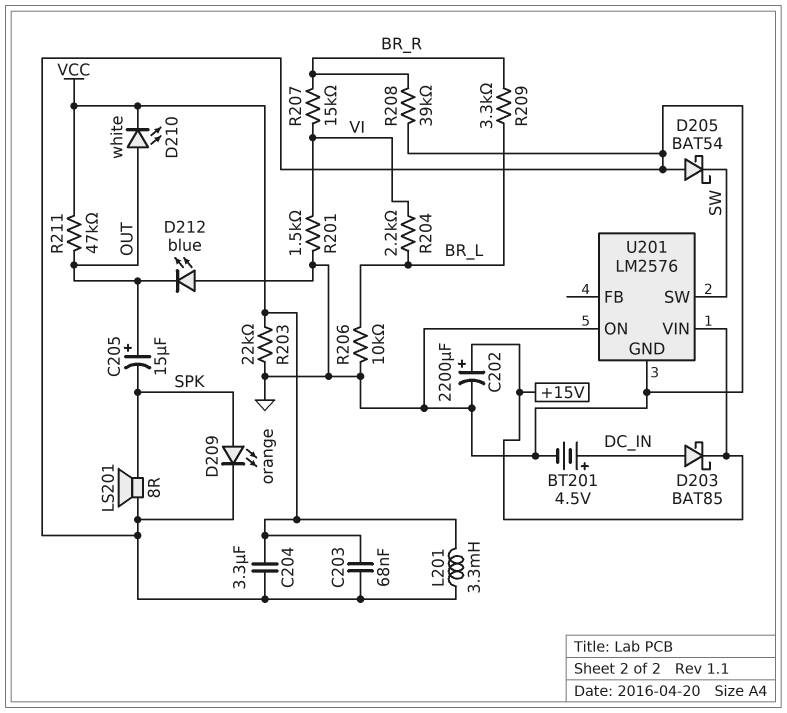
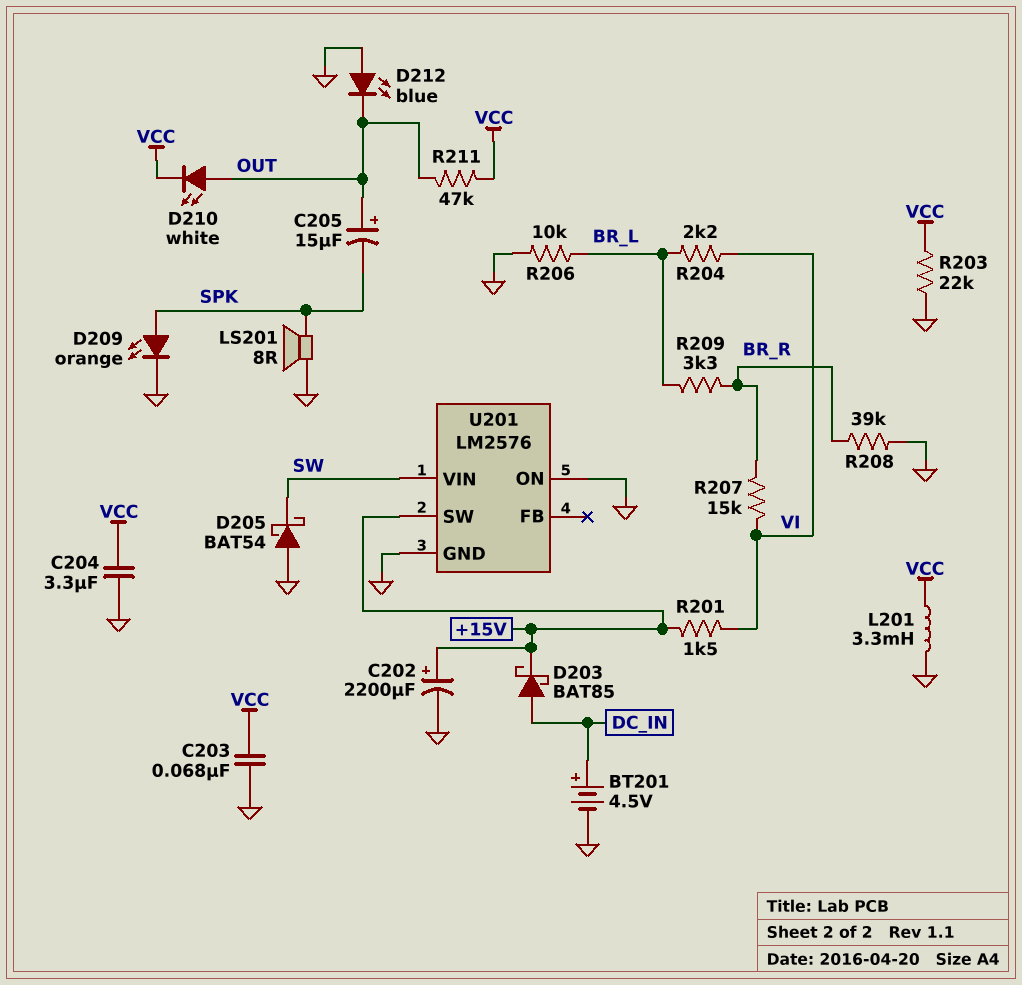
R201: 1.5k (GND, VI) -> 1.5k (+15V, VI)
U201 pin SW: SW -> +15V
U201 pin VIN: +15V -> SW

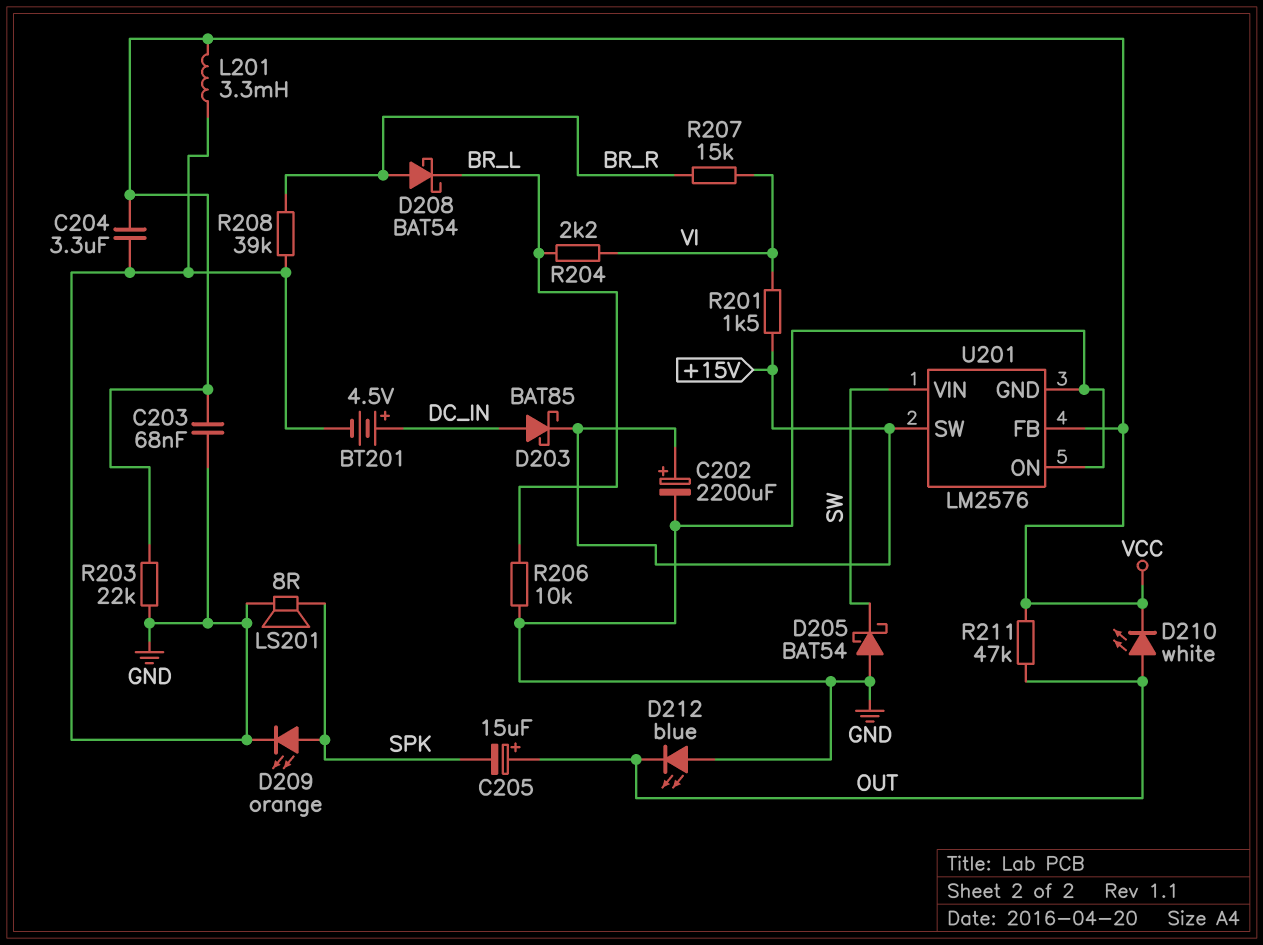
D208: none -> schottky BAT54 (A BR_R, K BR_L)
R209: 3.3k (BR_L, BR_R) -> none
U201 pin FB: none -> VCC

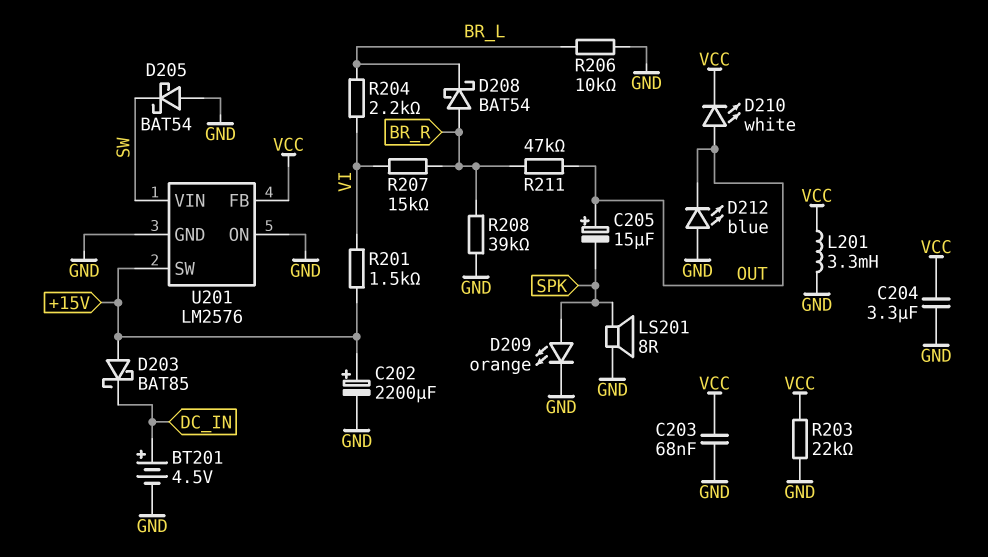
D203: schottky BAT85 (A DC_IN, K +15V) -> schottky BAT85 (A +15V, K DC_IN)
R211: 47k (OUT, VCC) -> 47k (BR_R, OUT)

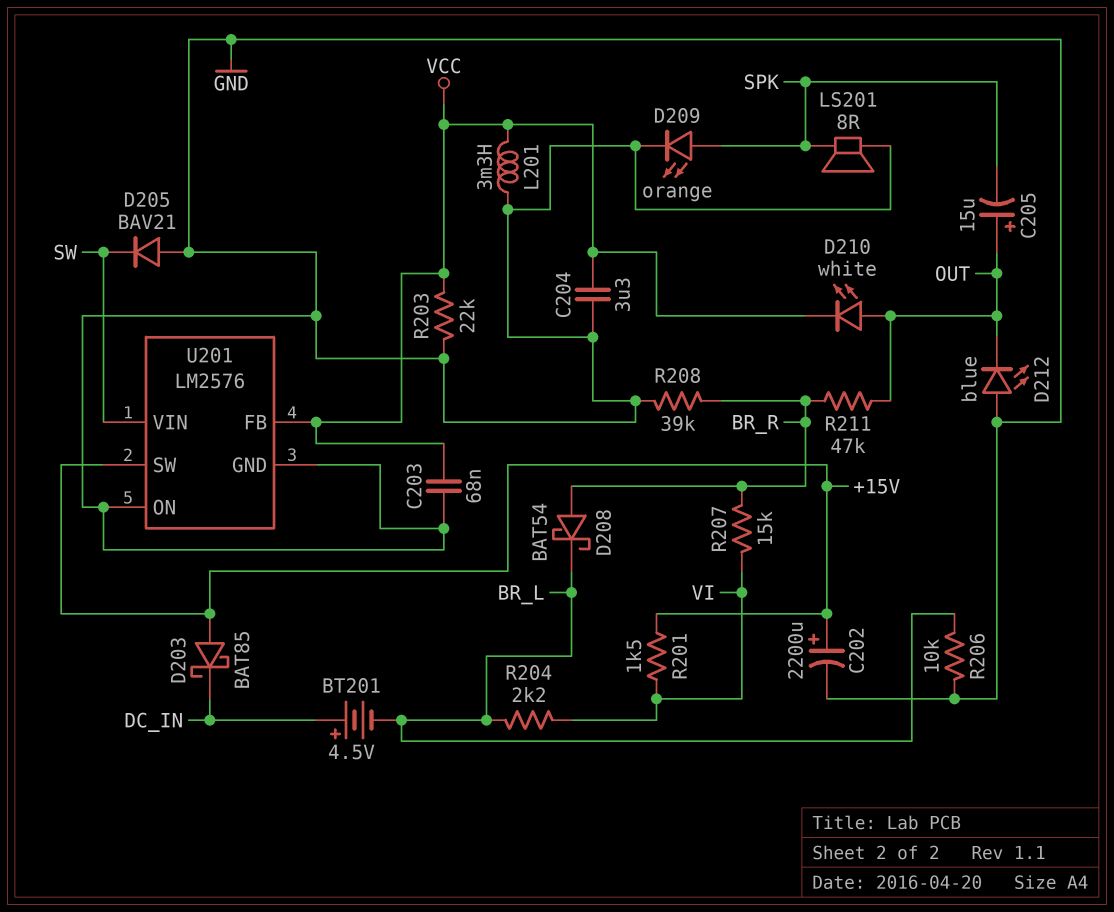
BT201: 4.5V (plus DC_IN, minus GND) -> 4.5V (plus DC_IN, minus BR_L)
D205: schottky BAT54 (A GND, K SW) -> diode BAV21 (A GND, K SW)

